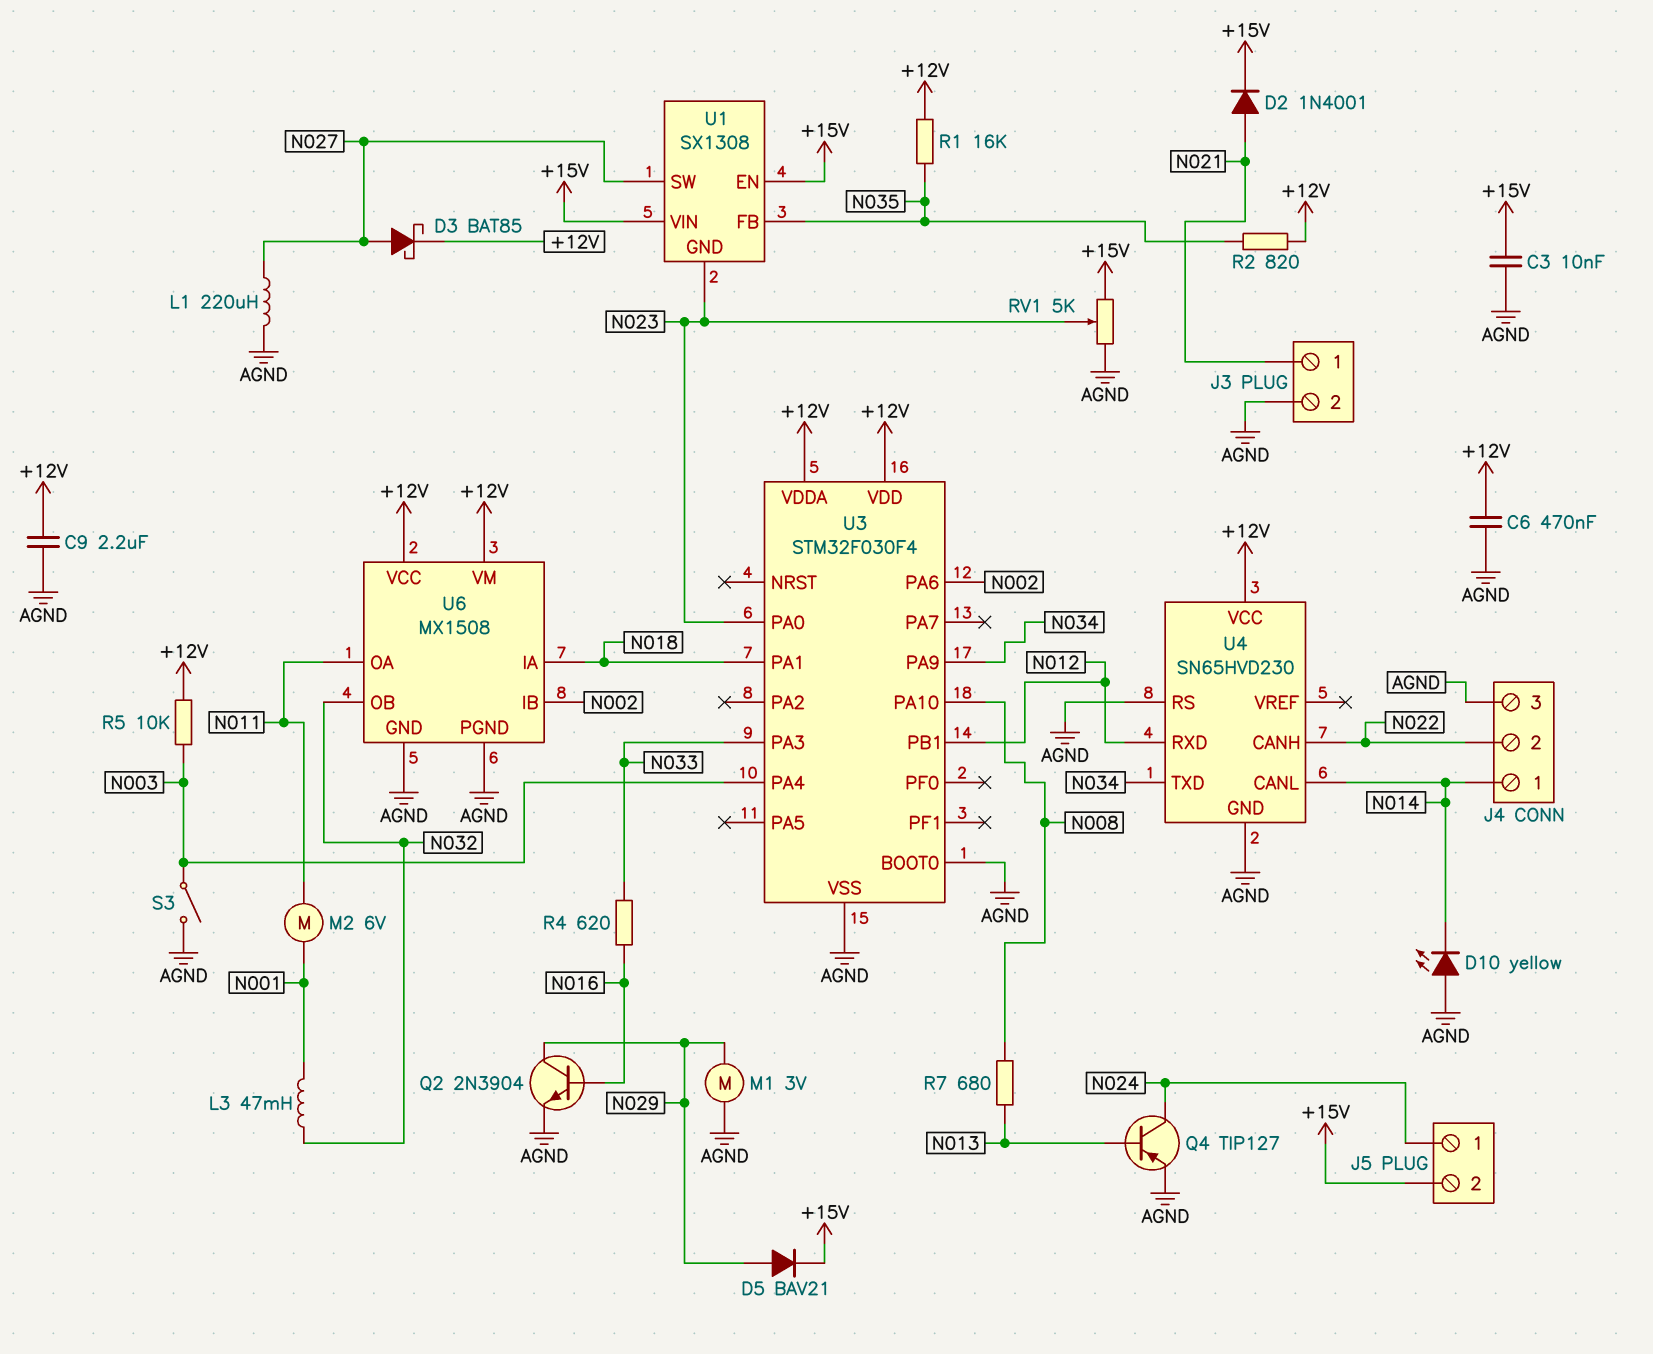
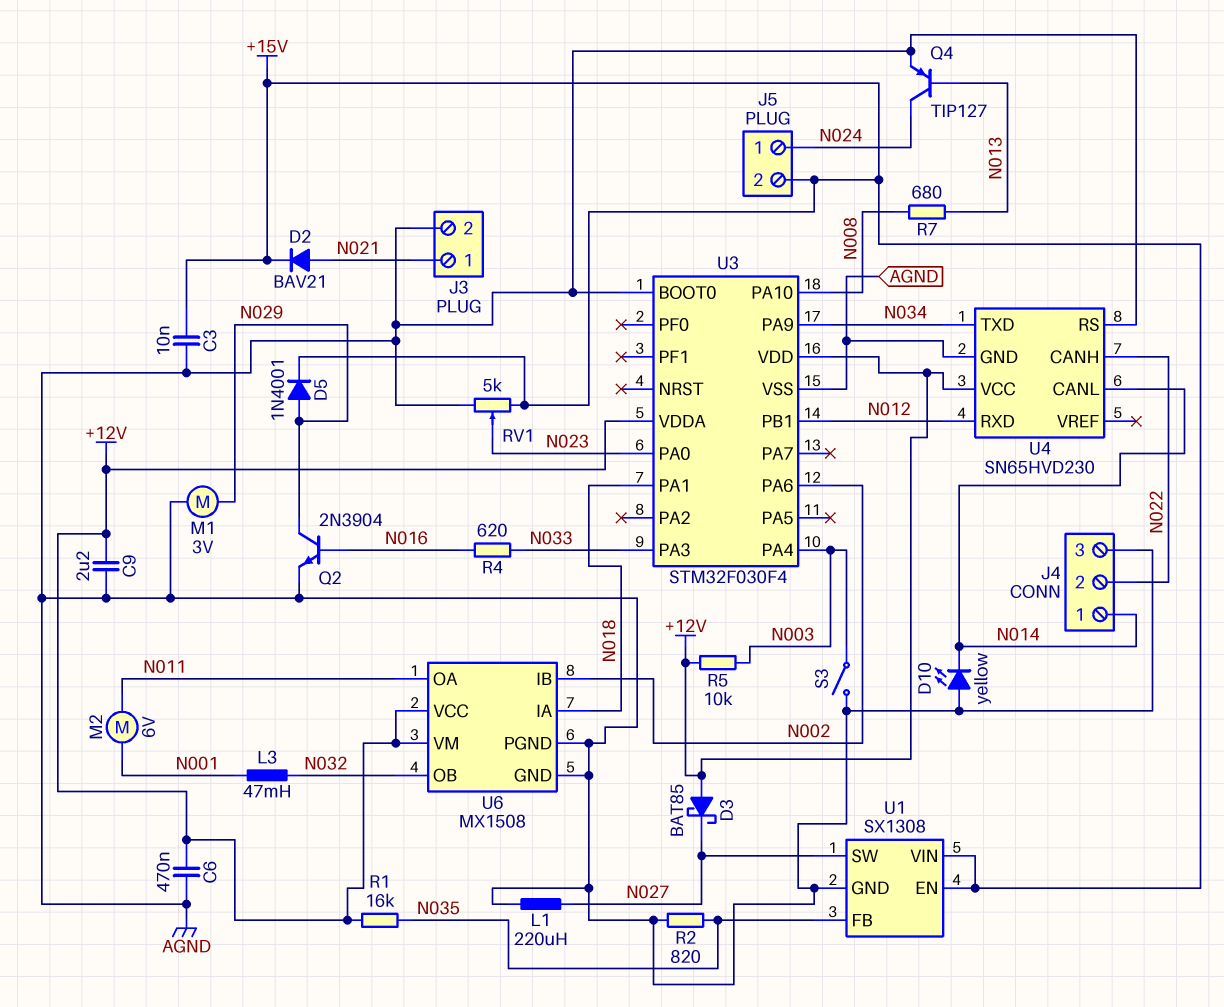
D2: diode 1N4001 (A N021, K +15V) -> diode BAV21 (A N021, K +15V)
D3: schottky BAT85 (A N027, K +12V) -> schottky BAT85 (A +12V, K N027)
D5: diode BAV21 (A N029, K +15V) -> diode 1N4001 (A N029, K +15V)
R2: 820 (+12V, N035) -> 820 (AGND, N035)
U1 pin GND: N023 -> AGND

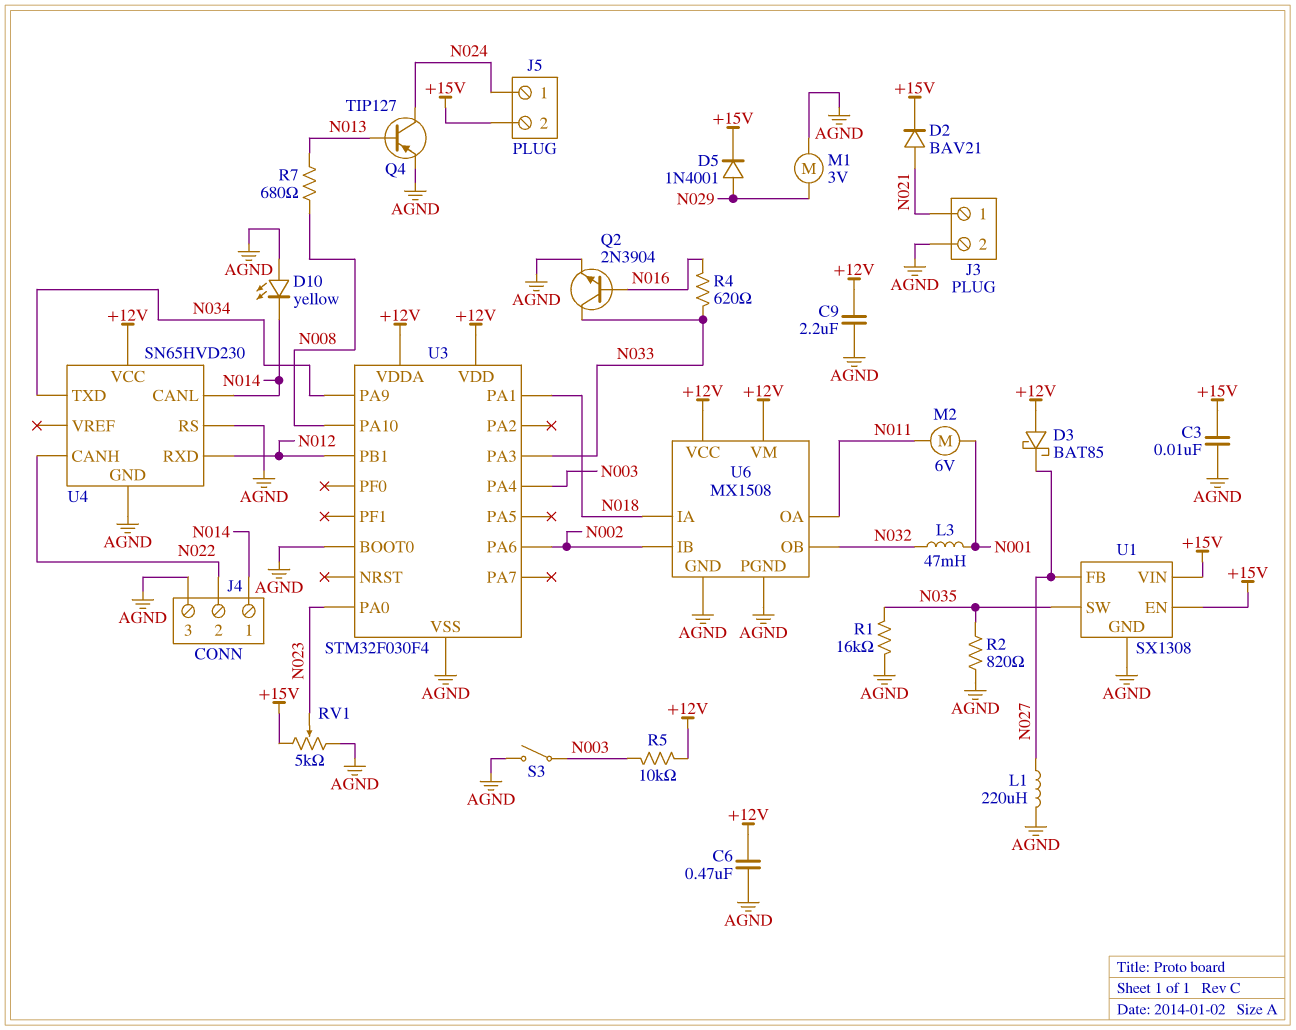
Q2: NPN 2N3904 (B N016, C N029, E AGND) -> NPN 2N3904 (B N016, C N033, E AGND)
R1: 16k (+12V, N035) -> 16k (AGND, N035)
U1 pin FB: N035 -> N027
U1 pin SW: N027 -> N035

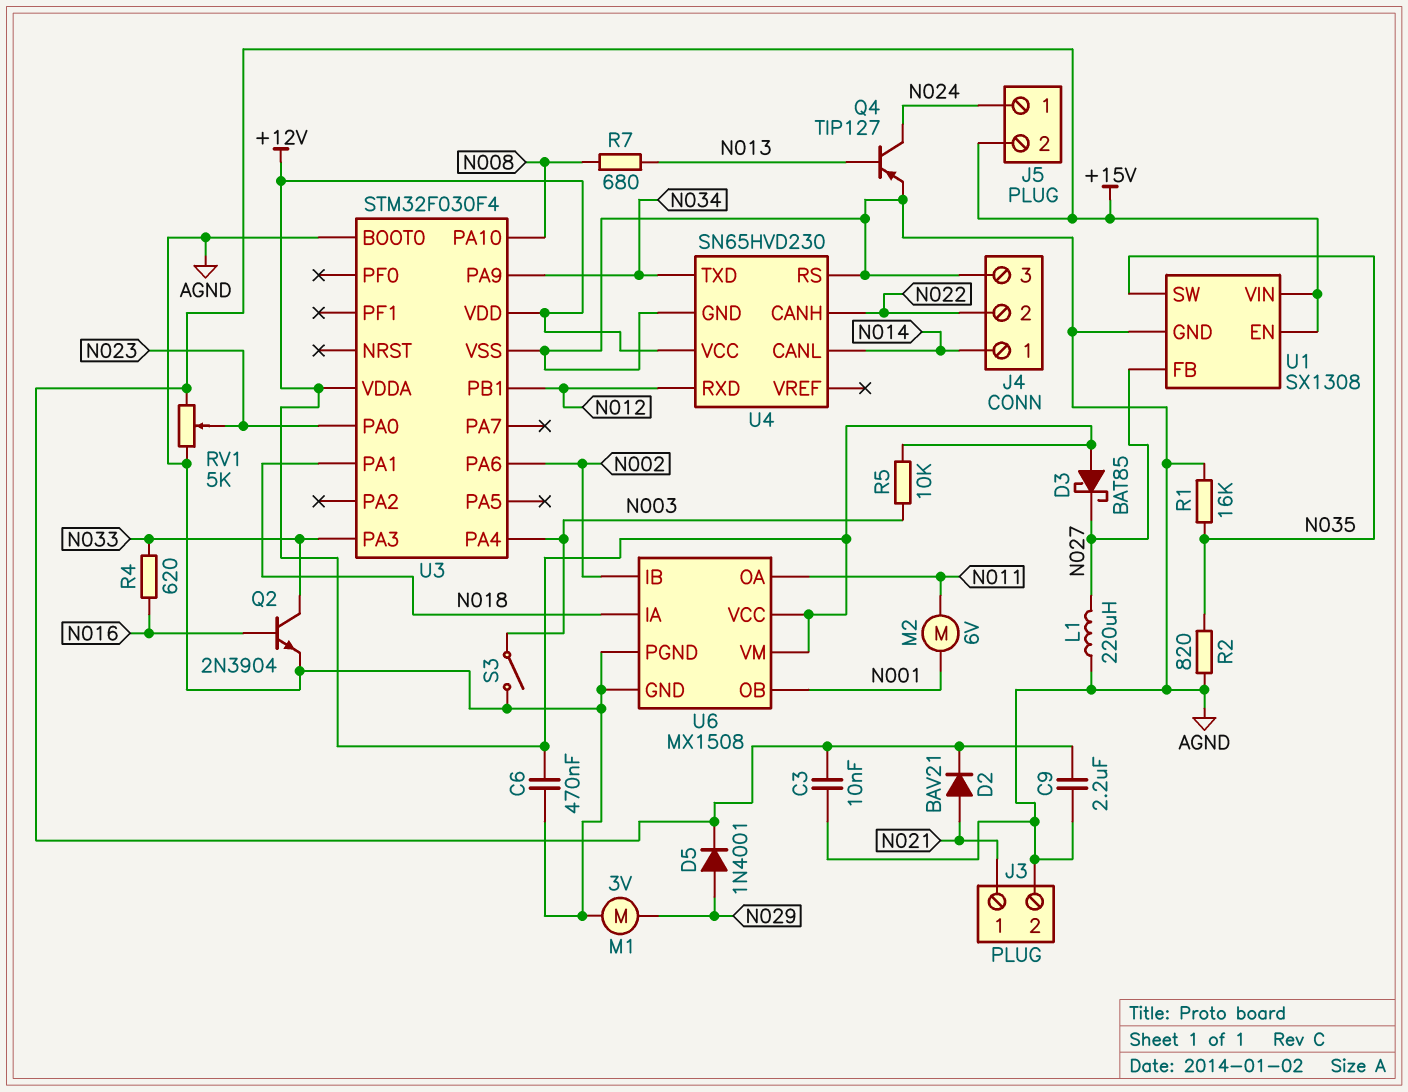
C9: 2.2uF (+12V, AGND) -> 2.2uF (+15V, AGND)
D10: LED yellow (A AGND, K N014) -> none
L3: 47mH (N001, N032) -> none
U6 pin OB: N032 -> N001

